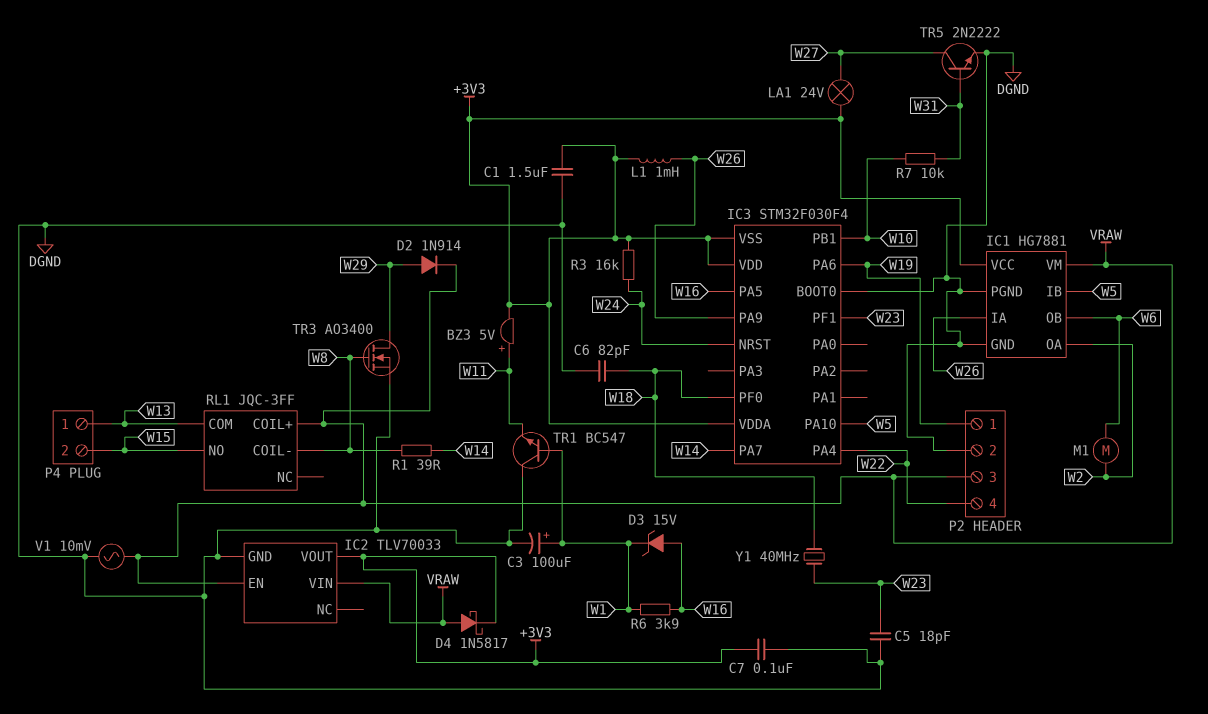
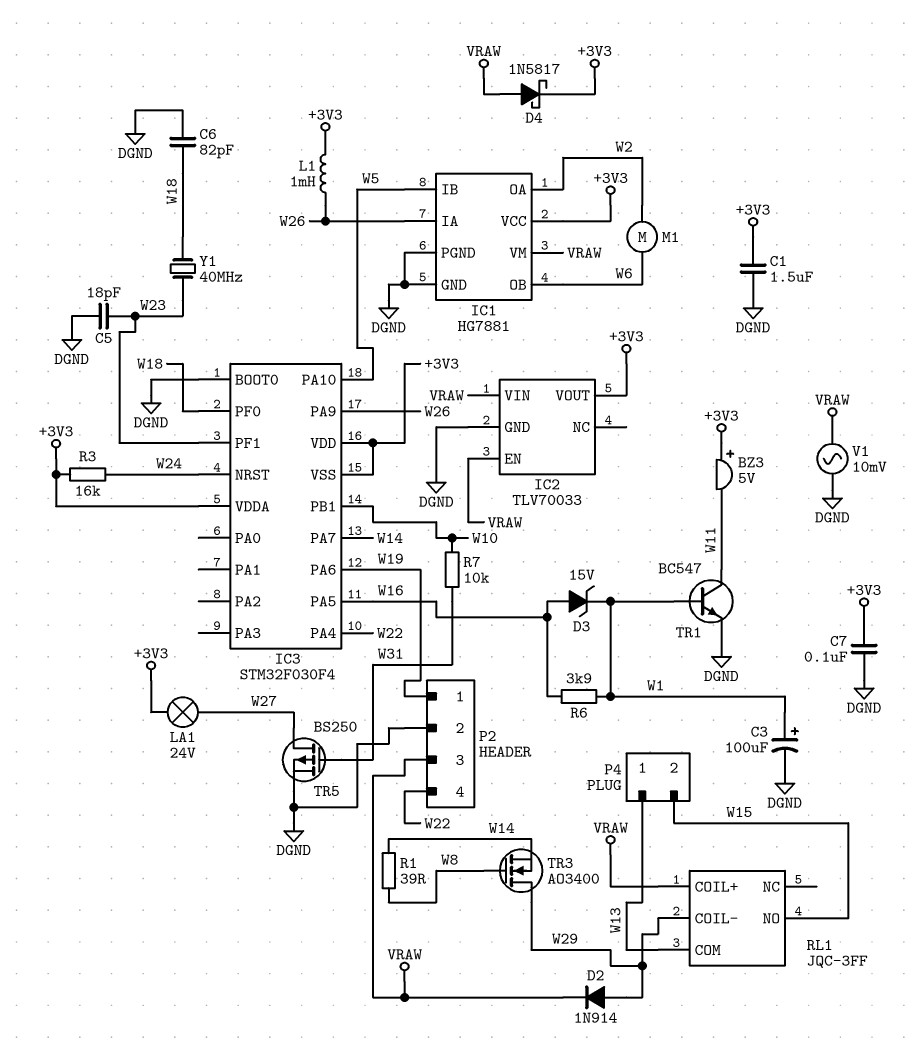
BZ3: buzzer 5V (plus W11, minus +3V3) -> buzzer 5V (plus +3V3, minus W11)
RL1 pin COIL-: W8 -> W29
TR1: NPN BC547 (B W1, C DGND, E W11) -> NPN BC547 (B W1, C W11, E DGND)
TR3: NMOS AO3400 (G W8, D W29, S DGND) -> NMOS AO3400 (G W8, D W29, S W14)
TR5: NPN 2N2222 (B W31, C W27, E DGND) -> PMOS BS250 (G W31, D W27, S DGND)

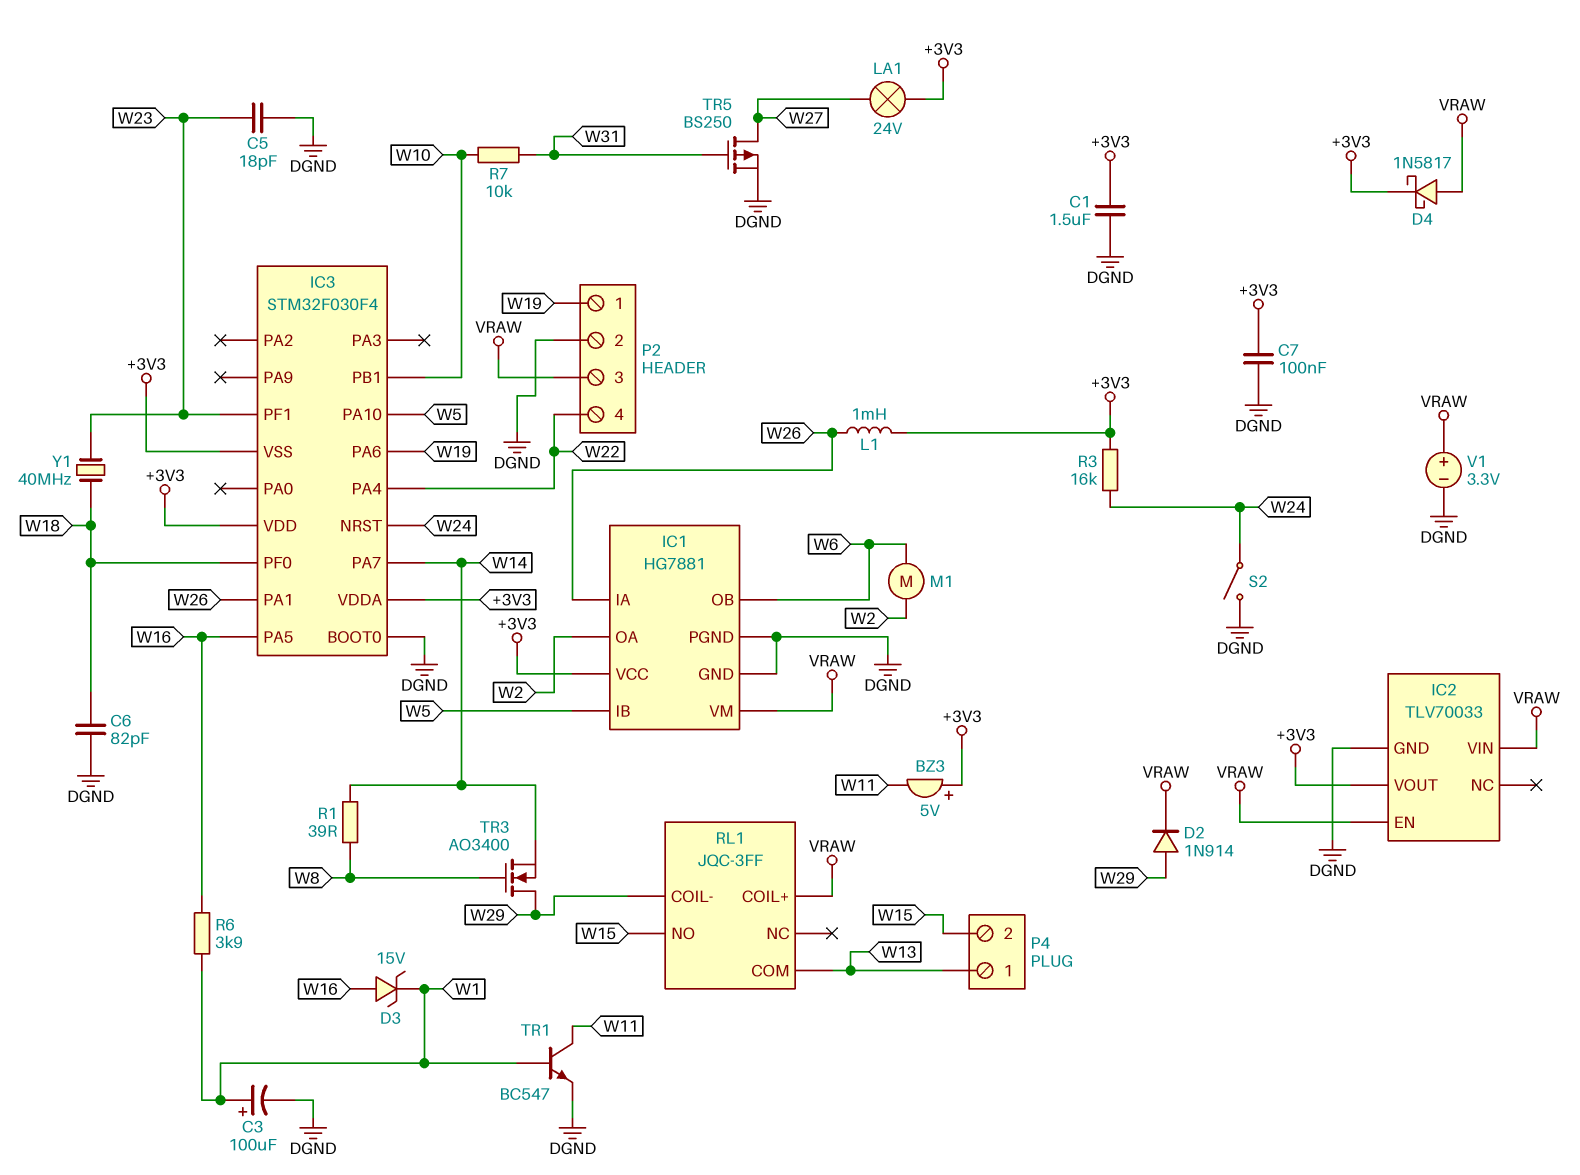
IC3 pin PA1: none -> W26
IC3 pin PA9: W26 -> none
S2: none -> switch (DGND, W24)
V1: AC 10mV (DGND, VRAW) -> 3.3V (plus VRAW, minus DGND)

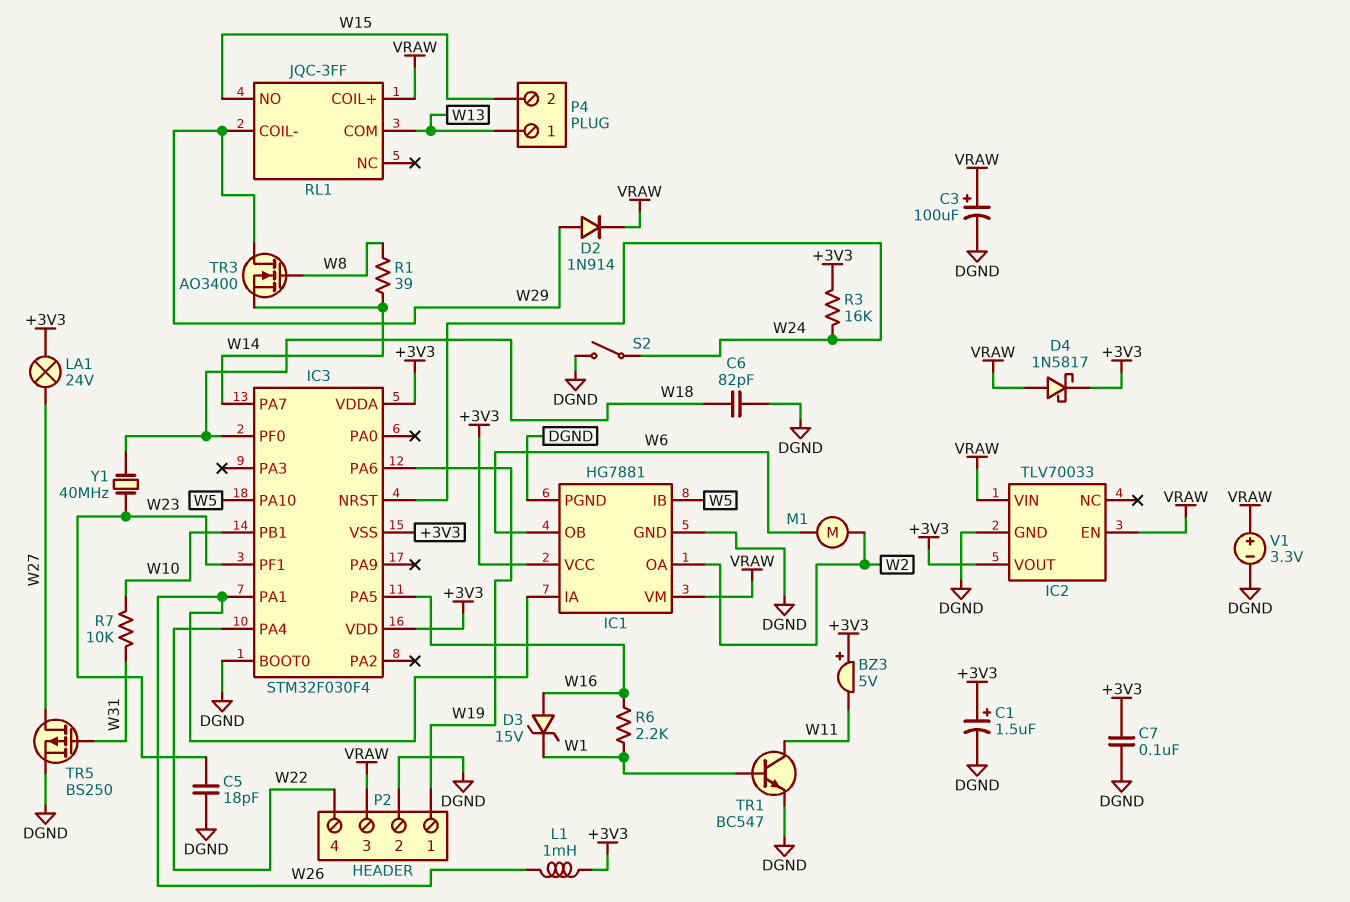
C1: 1.5uF (+3V3, DGND) -> 1.5uF (plus +3V3, minus DGND)
C3: 100uF (plus W1, minus DGND) -> 100uF (plus VRAW, minus DGND)
R6: 3.9k (W1, W16) -> 2.2k (W1, W16)

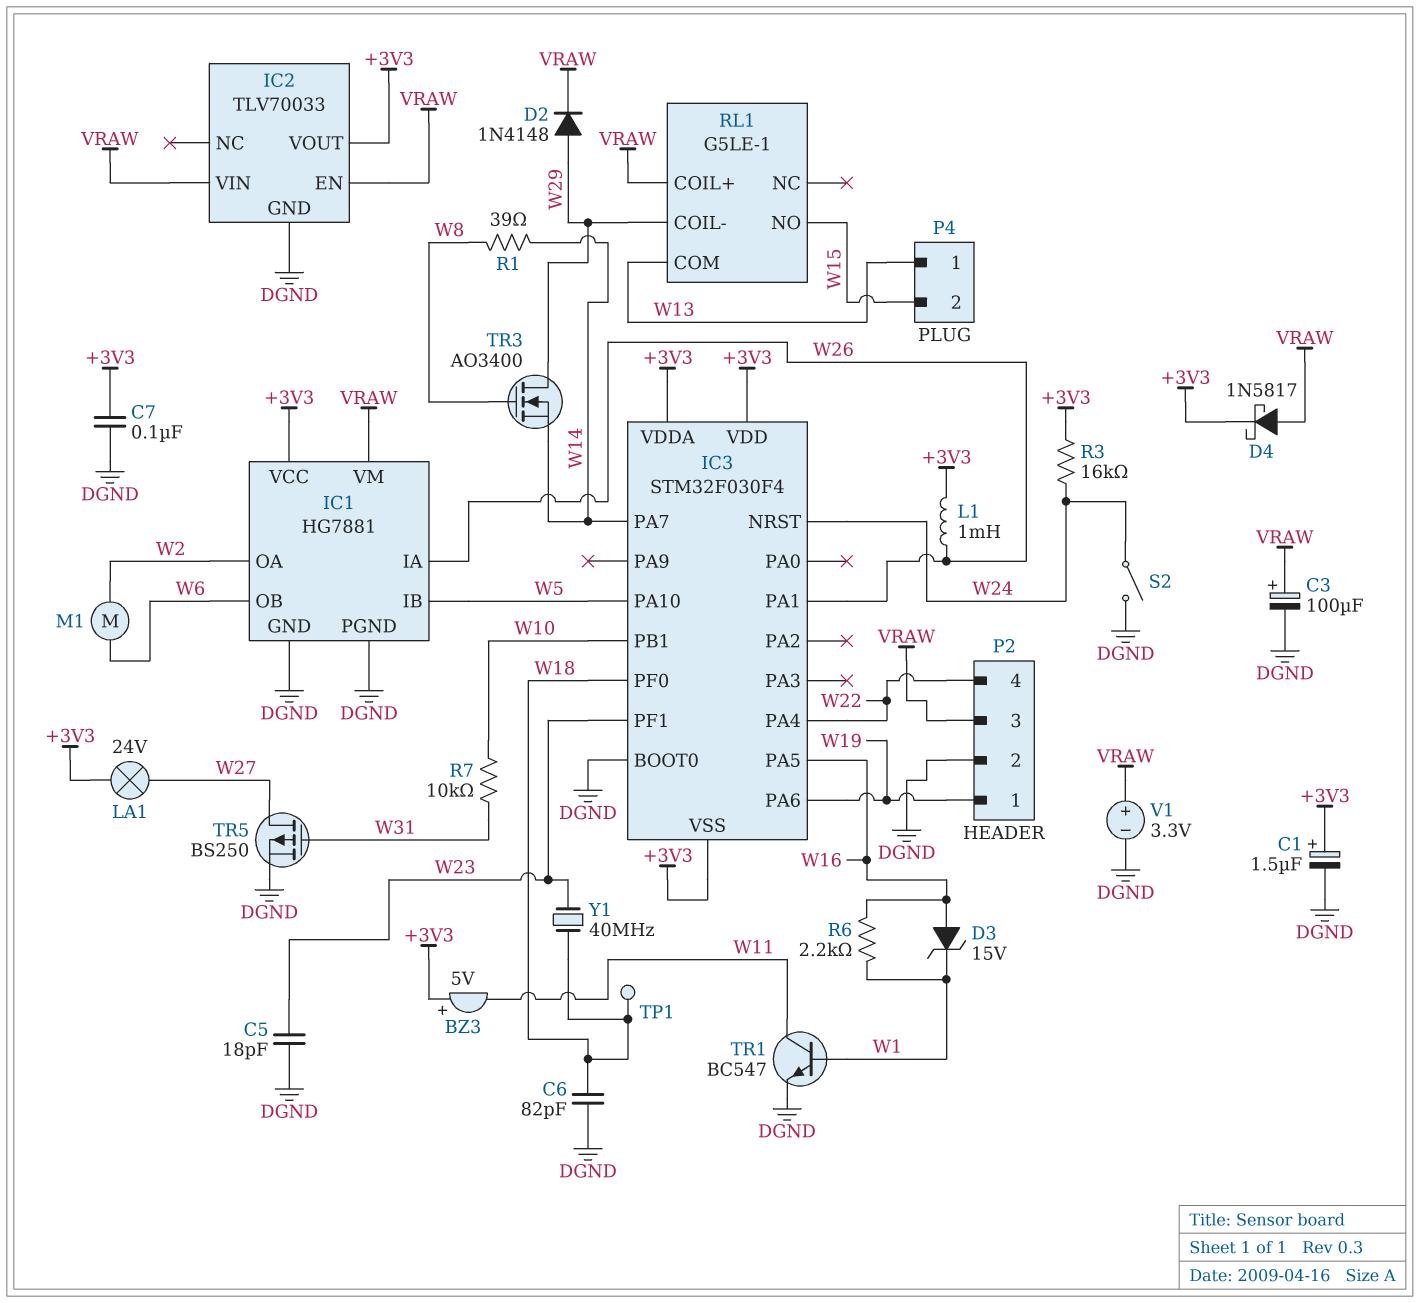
D2: diode 1N914 (A W29, K VRAW) -> diode 1N4148 (A W29, K VRAW)
RL1: JQC-3FF -> G5LE-1
TP1: none -> test point (W18)

